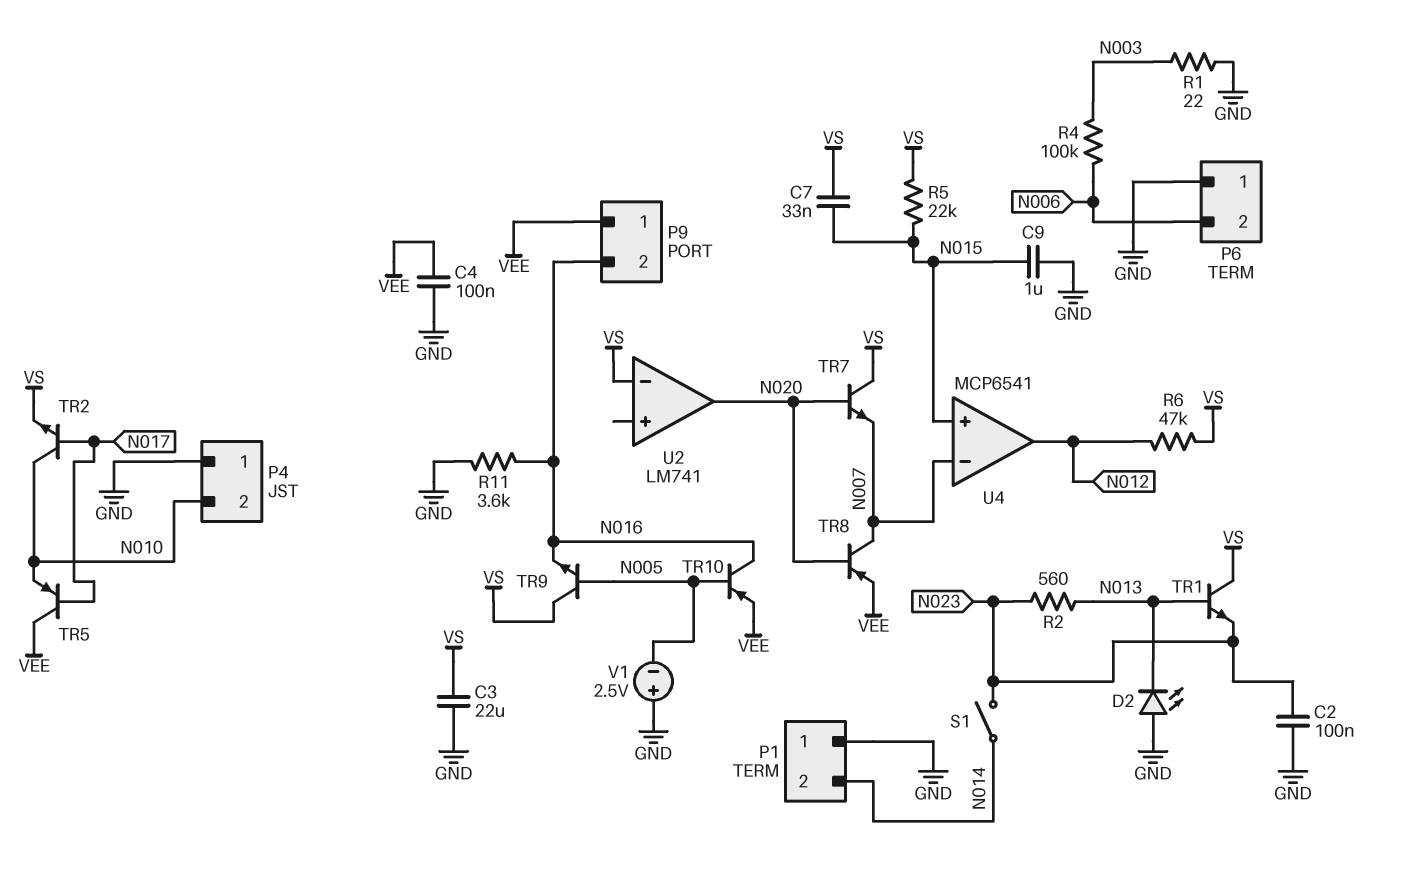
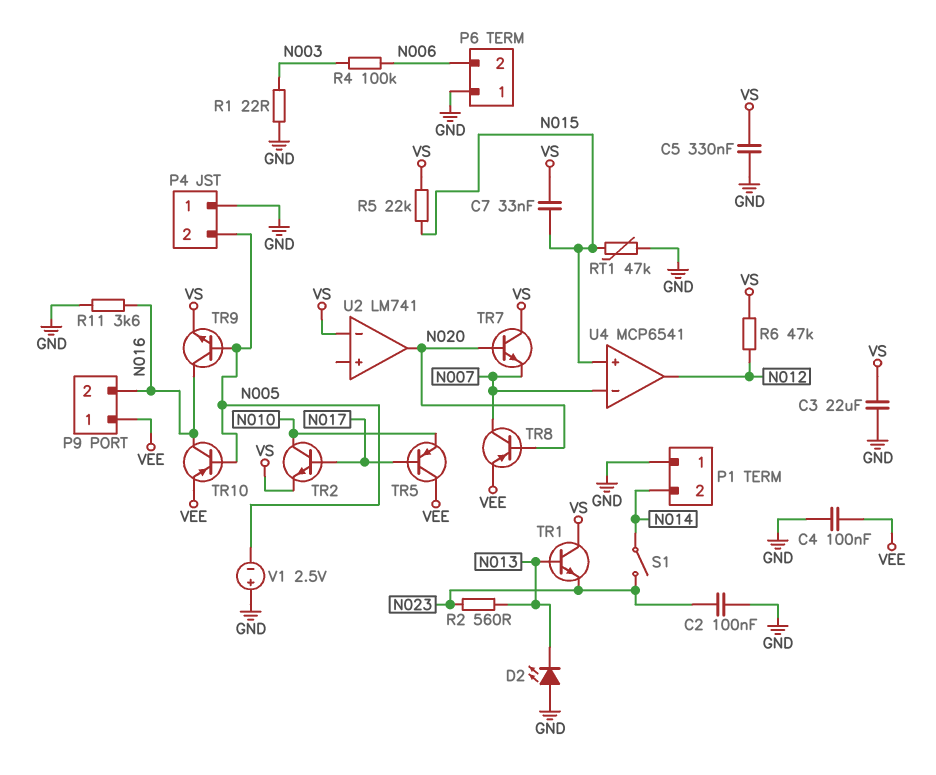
C5: none -> 330nF (GND, VS)
C9: 1uF (GND, N015) -> none
P4 pin 2: N010 -> N005
RT1: none -> 47k (GND, N015)
TR9: NPN (B N005, C VS, E N016) -> NPN (B N005, C N016, E VS)

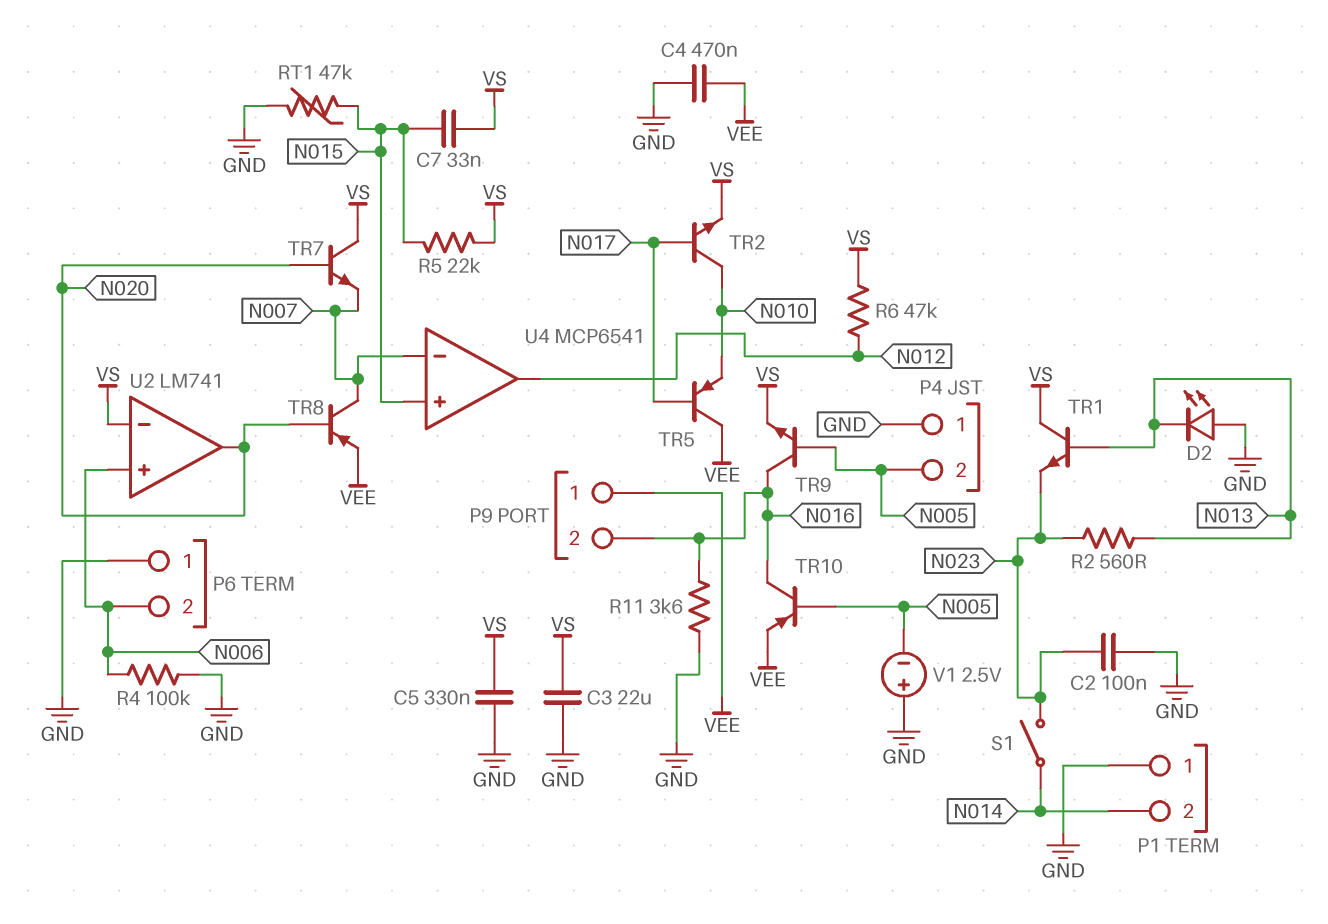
C4: 100nF (GND, VEE) -> 470nF (GND, VEE)
R1: 22 (GND, N003) -> none
R4: 100k (N003, N006) -> 100k (GND, N006)
U2 pin in+: none -> N006

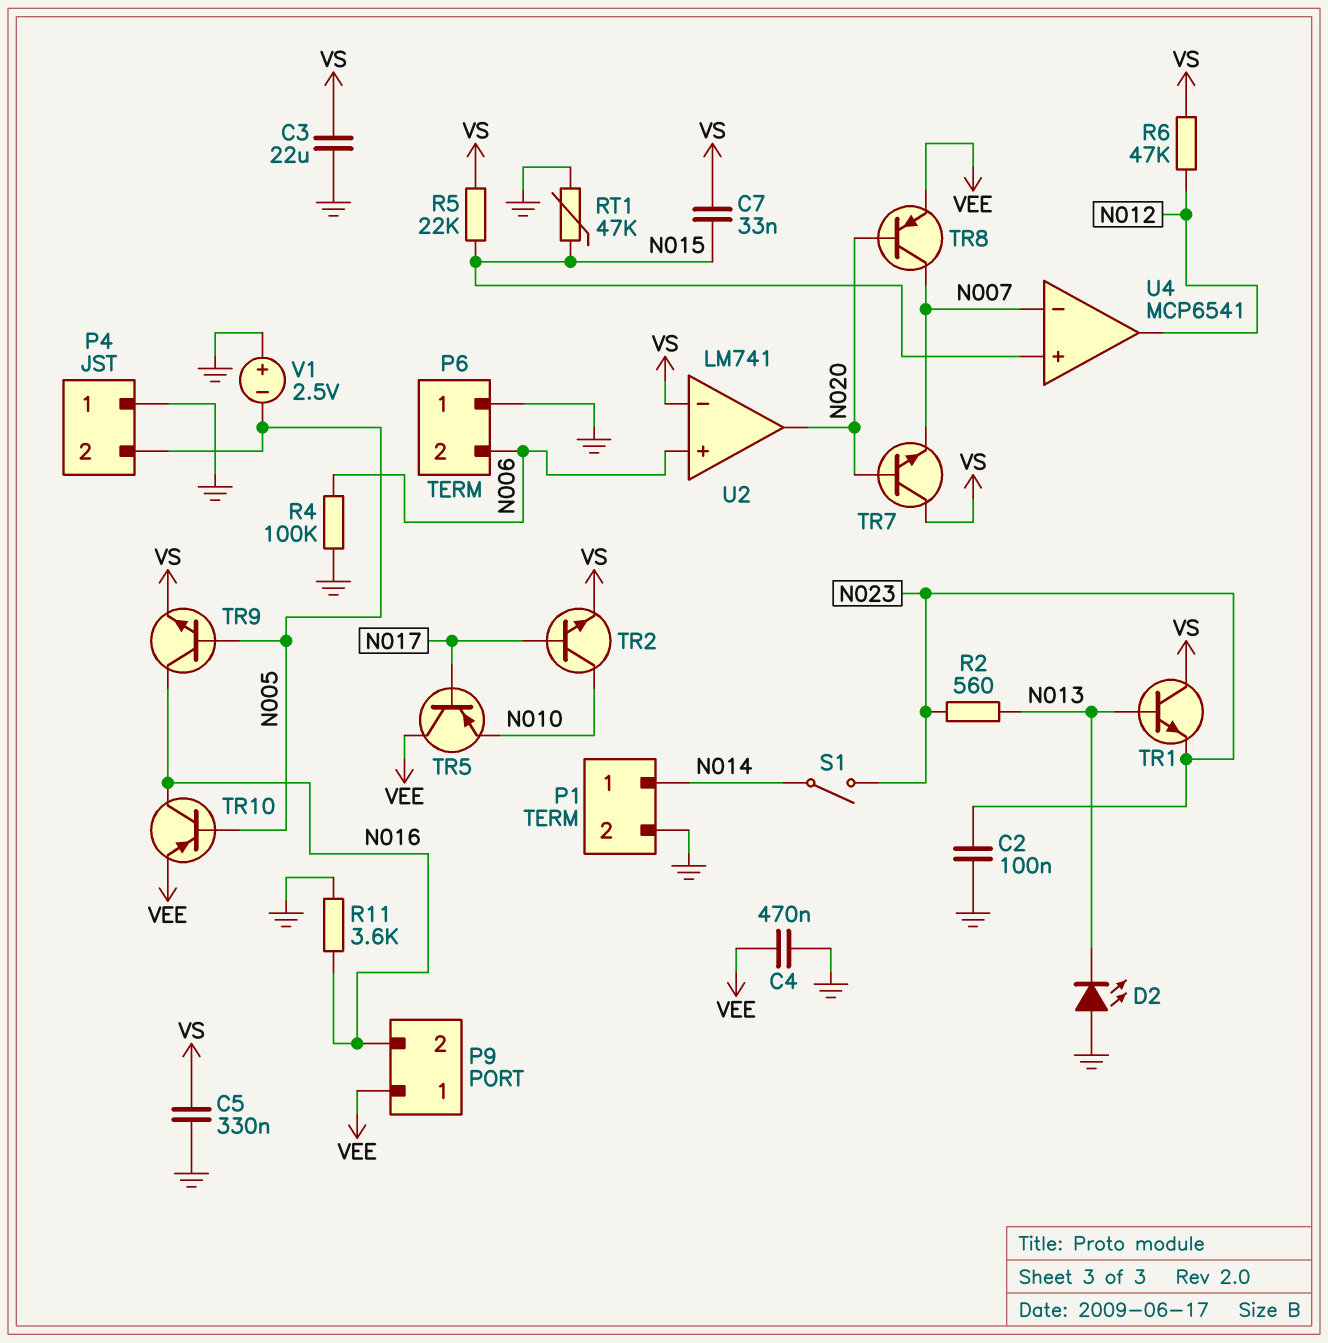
P1 pin 1: GND -> N014
P1 pin 2: N014 -> GND

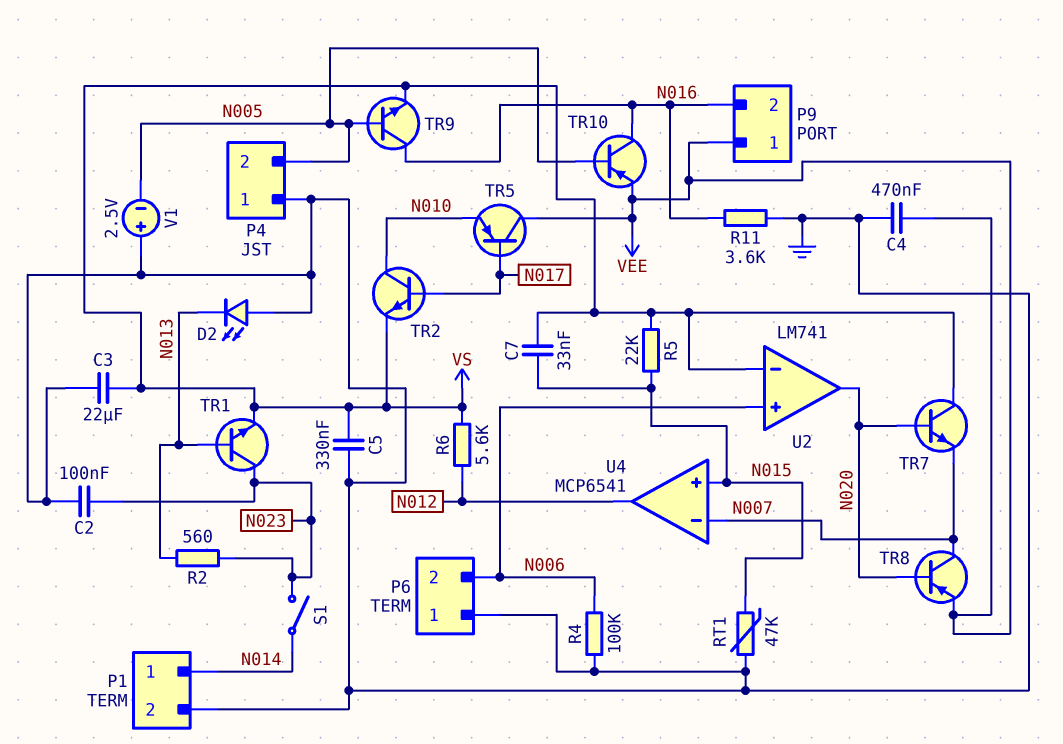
R6: 47k (N012, VS) -> 5.6k (N012, VS)
TR1: NPN (B N013, C VS, E N023) -> NPN (B N013, C N023, E VS)

